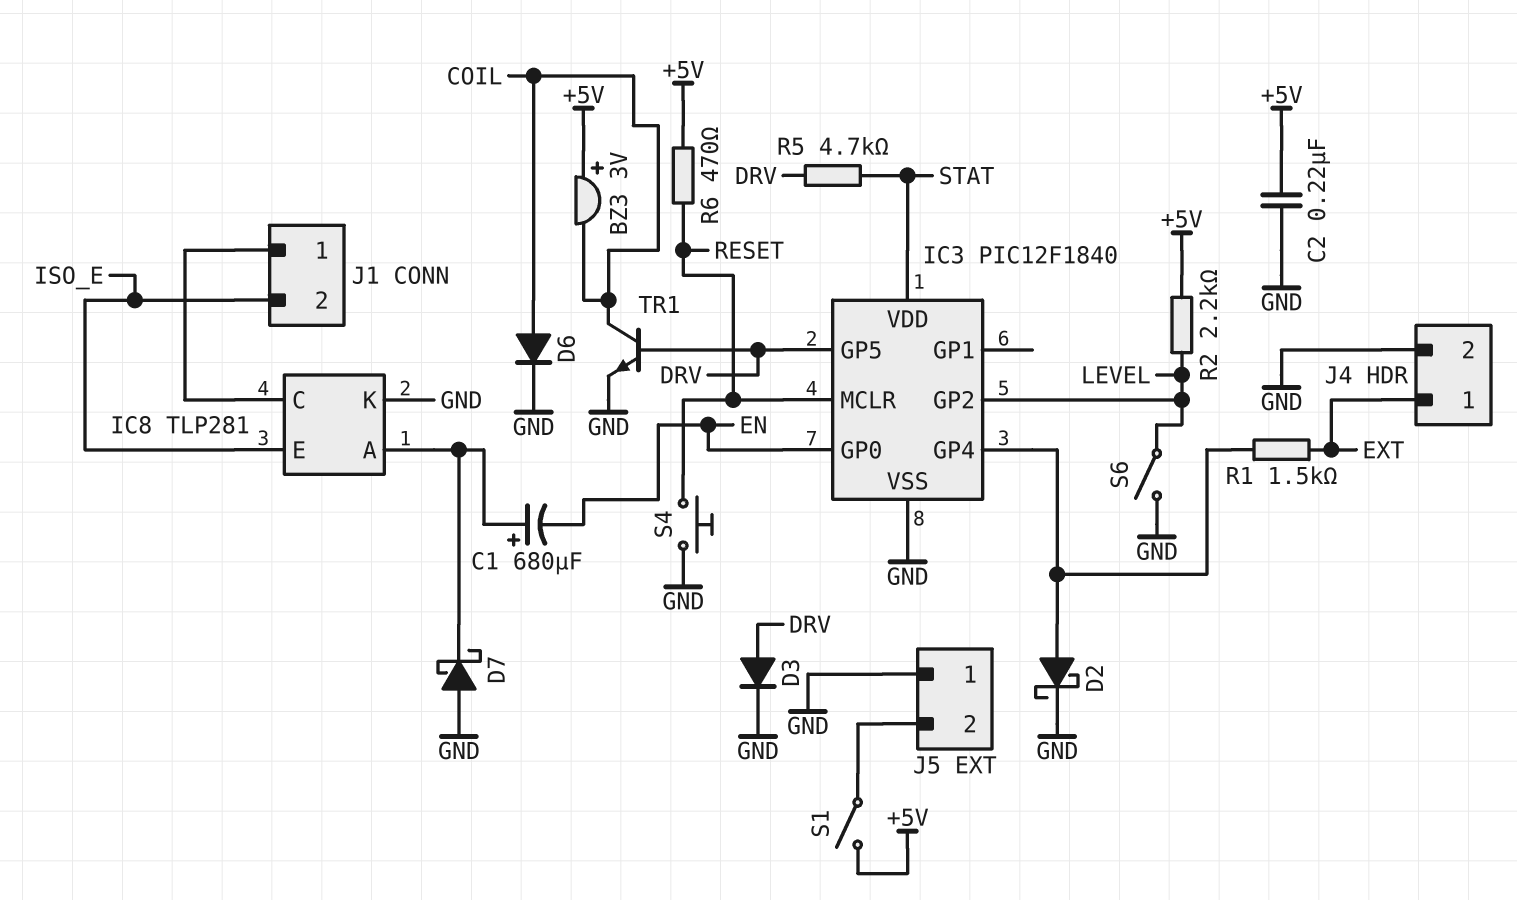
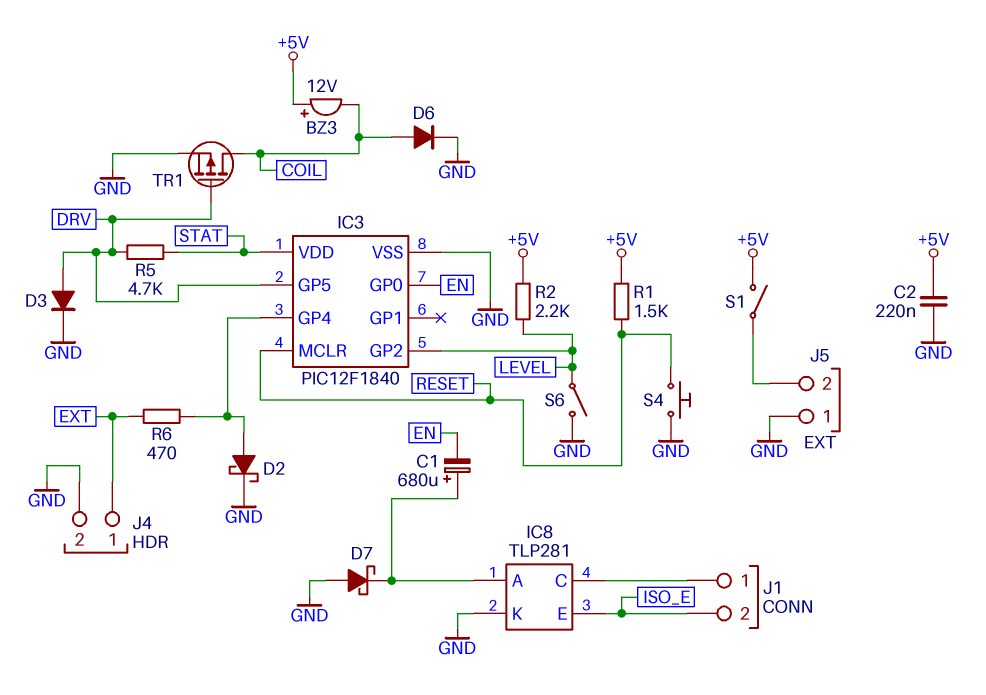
BZ3: buzzer 3V (plus +5V, minus COIL) -> buzzer 12V (plus +5V, minus COIL)
R1: 1.5k (EXT, IC3/GP4) -> 1.5k (+5V, RESET)
R6: 470 (+5V, RESET) -> 470 (EXT, IC3/GP4)
TR1: NPN (B DRV, C COIL, E GND) -> PMOS (G DRV, D COIL, S GND)

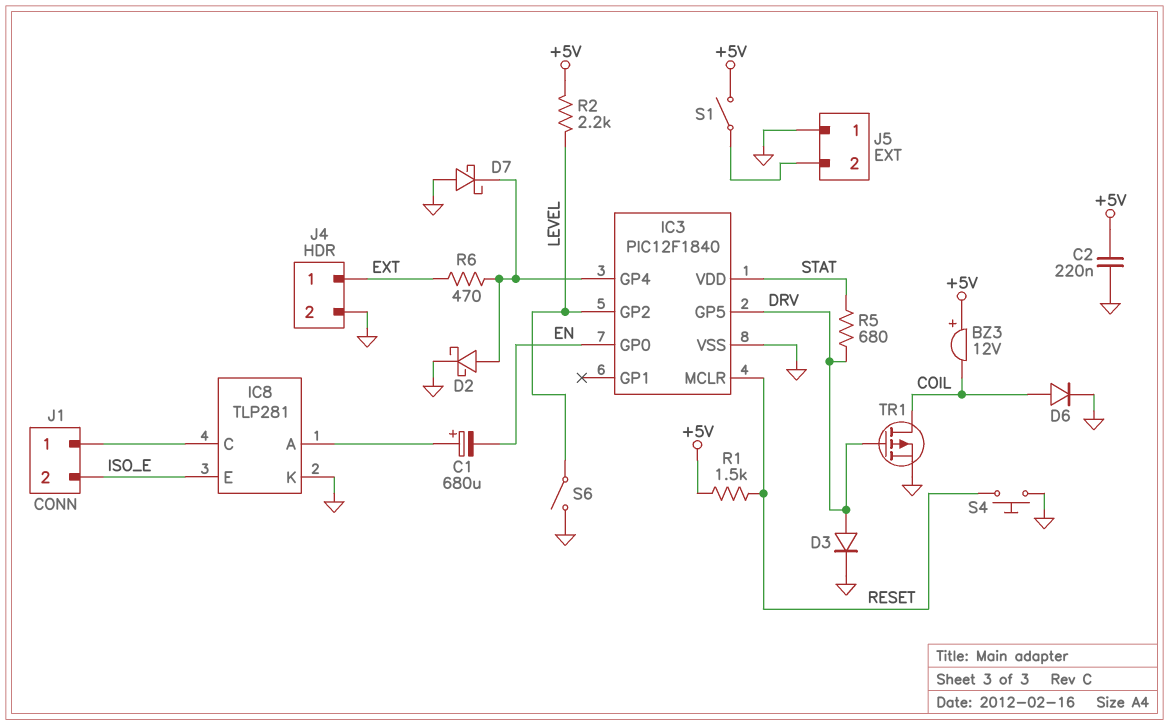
D7: schottky (A GND, K IC8/A) -> schottky (A GND, K IC3/GP4)
R5: 4.7k (DRV, STAT) -> 680 (DRV, STAT)

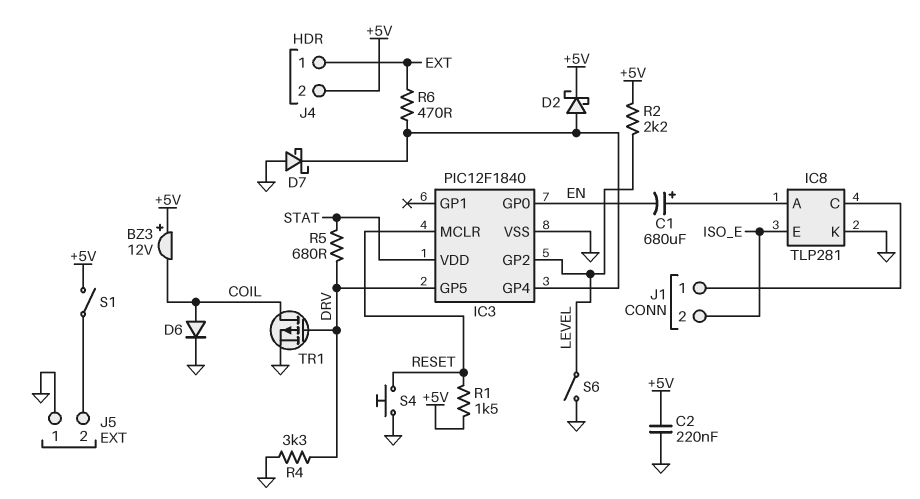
D2: schottky (A IC3/GP4, K GND) -> schottky (A IC3/GP4, K +5V)
D3: diode (A DRV, K GND) -> none
J4 pin 2: GND -> +5V
R4: none -> 3.3k (DRV, GND)

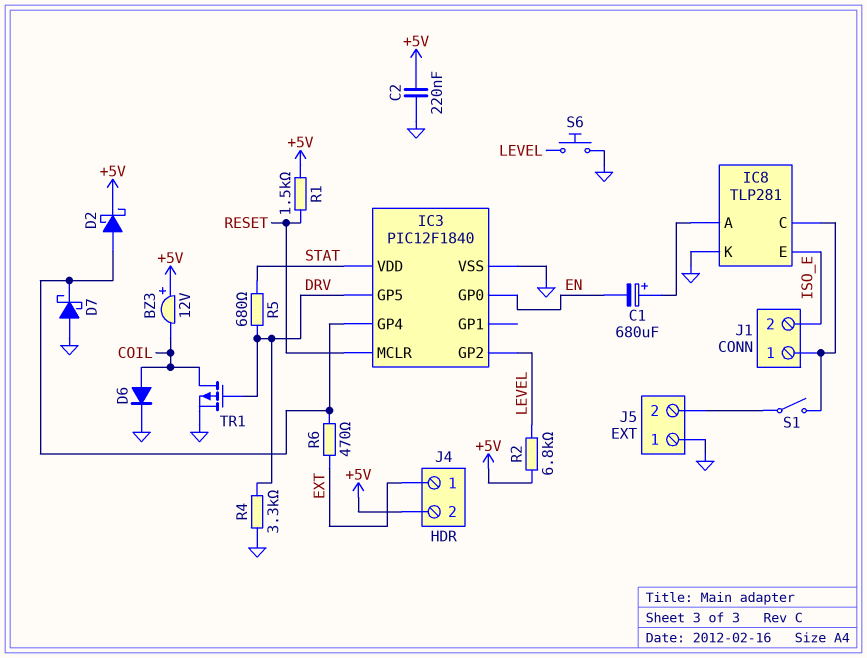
R2: 2.2k (+5V, LEVEL) -> 6.8k (+5V, LEVEL)
S1: switch (+5V, J5/2) -> switch (IC8/C, J5/2)
S4: button (GND, RESET) -> none
S6: switch (GND, LEVEL) -> button (GND, LEVEL)

